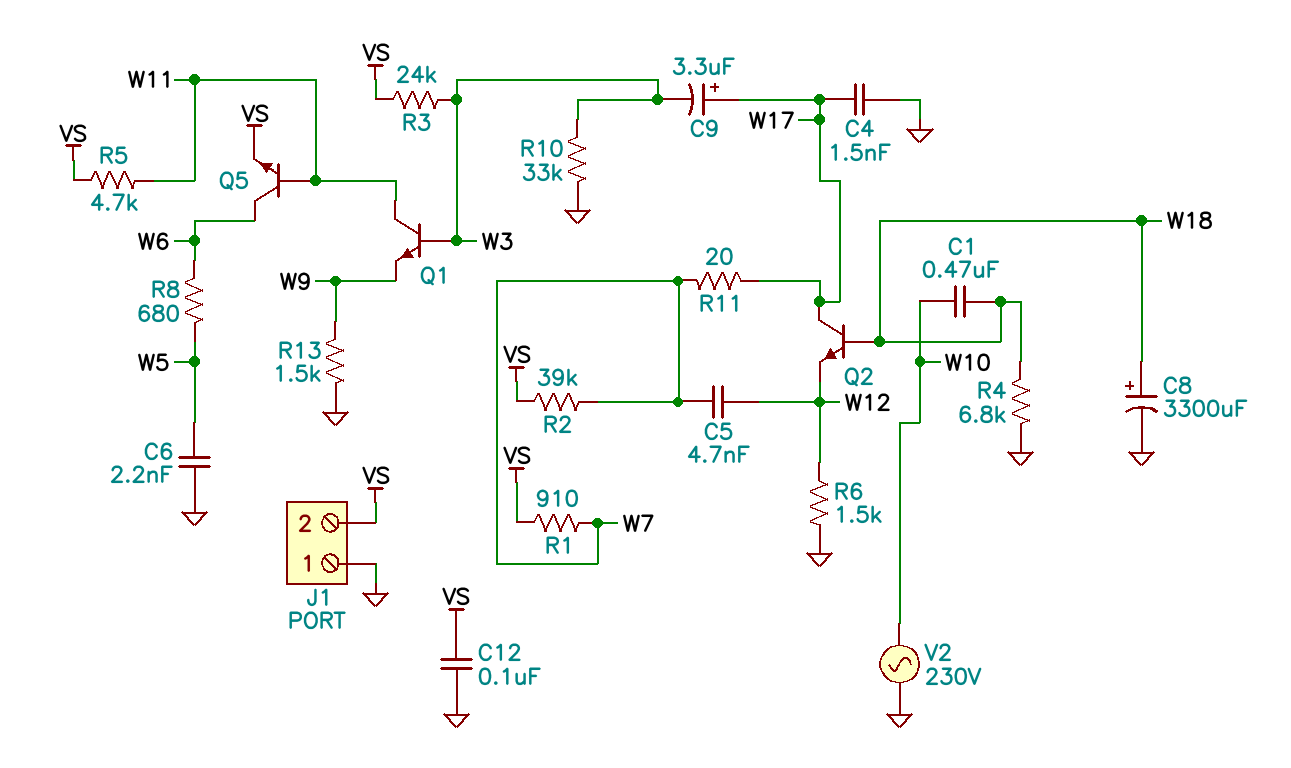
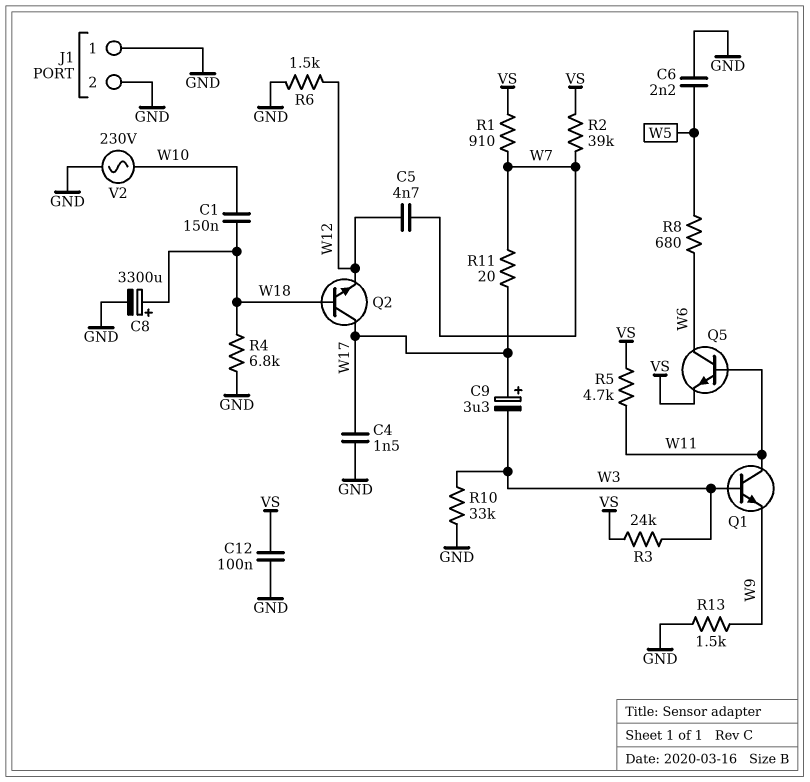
C1: 470nF (W10, W18) -> 150nF (W10, W18)
J1 pin 2: VS -> GND

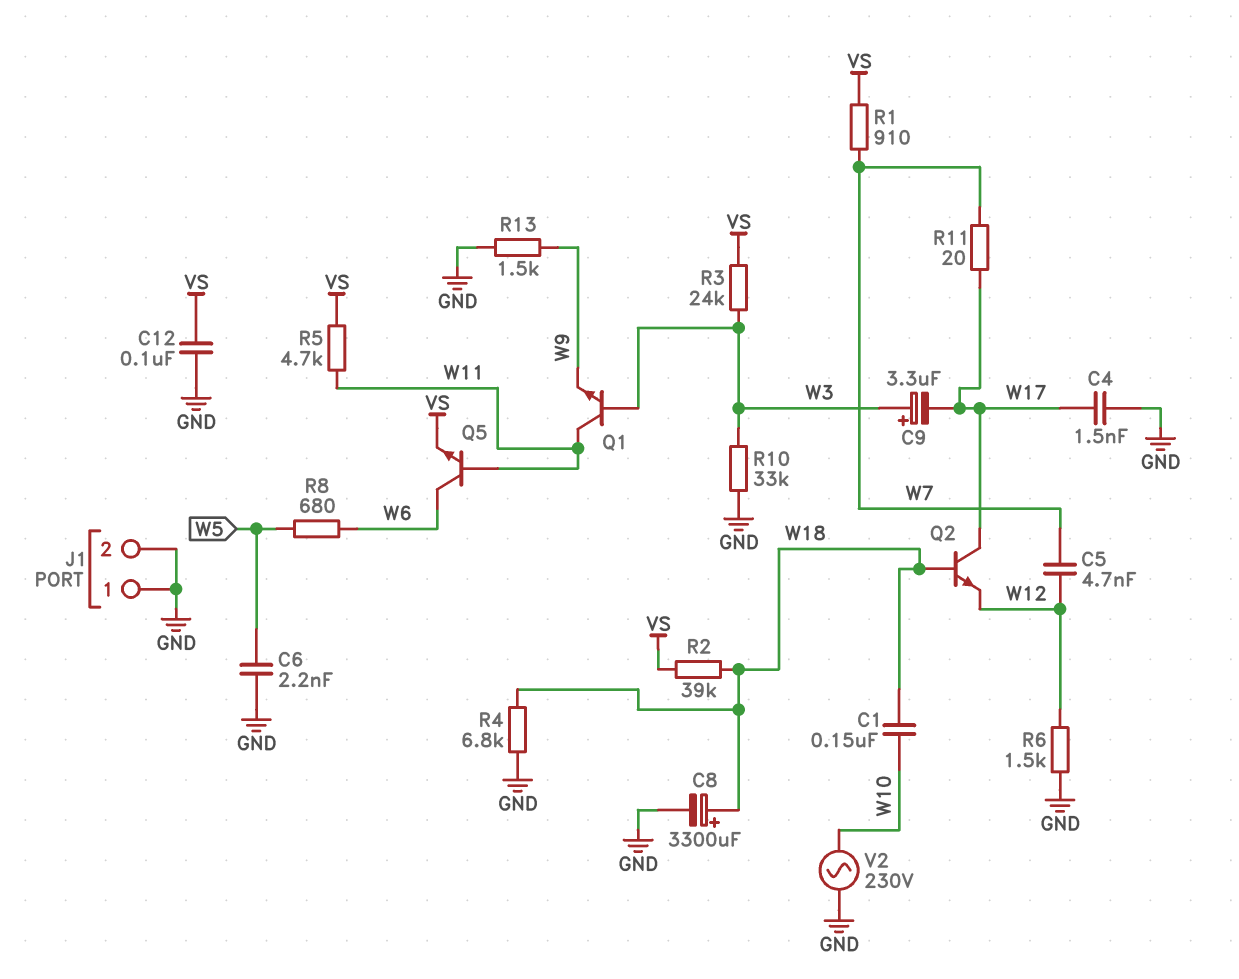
C9: 3.3uF (plus W17, minus W3) -> 3.3uF (plus W3, minus W17)
R2: 39k (VS, W7) -> 39k (VS, W18)

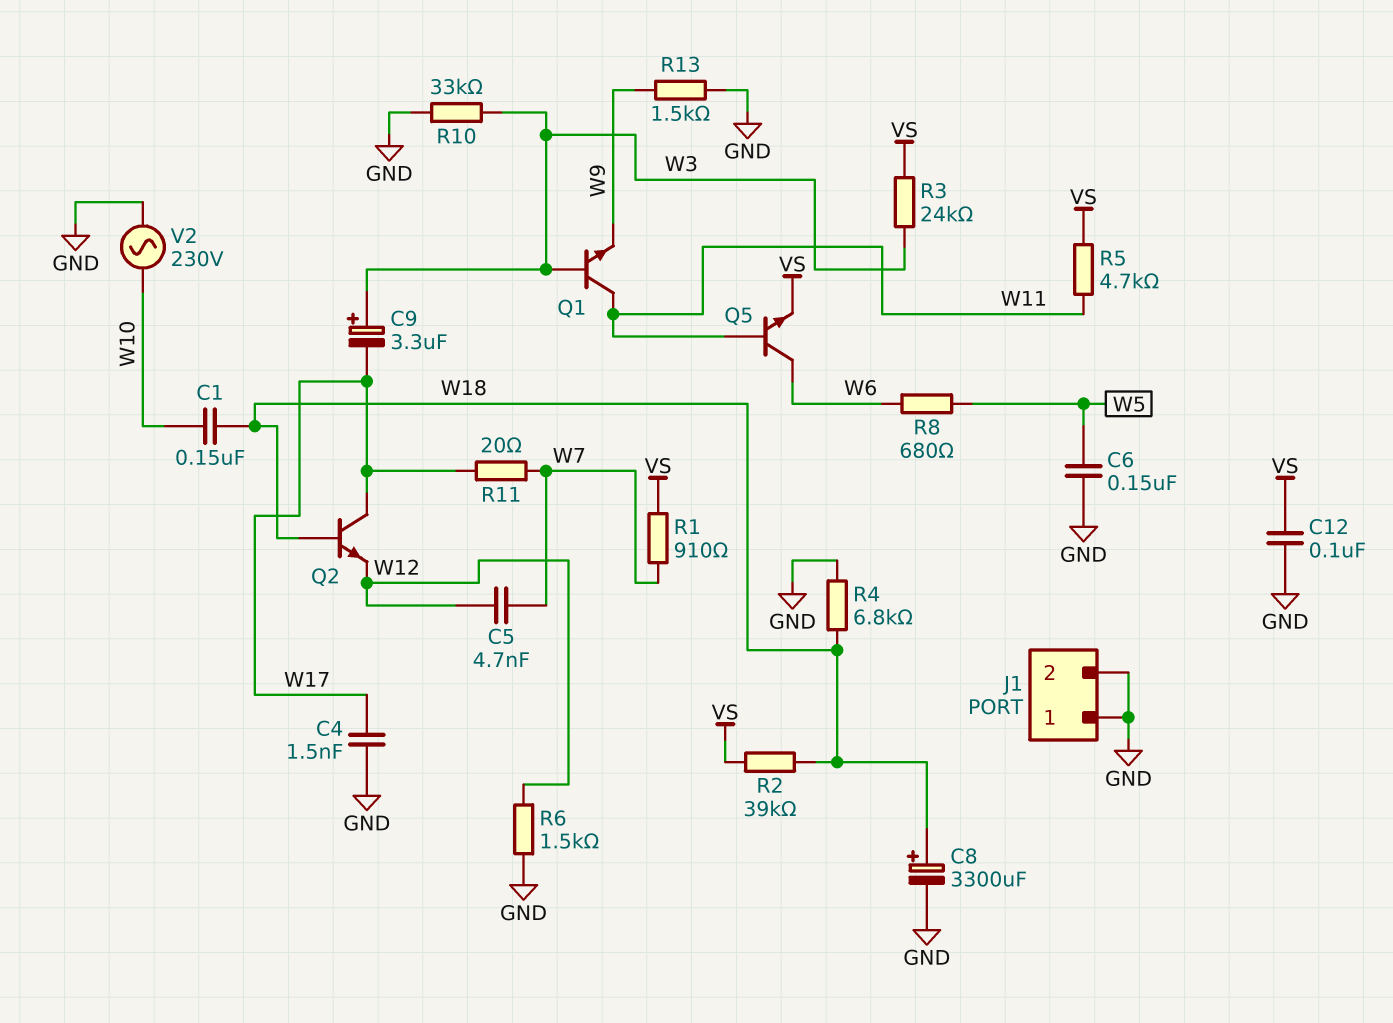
C6: 2.2nF (GND, W5) -> 150nF (GND, W5)

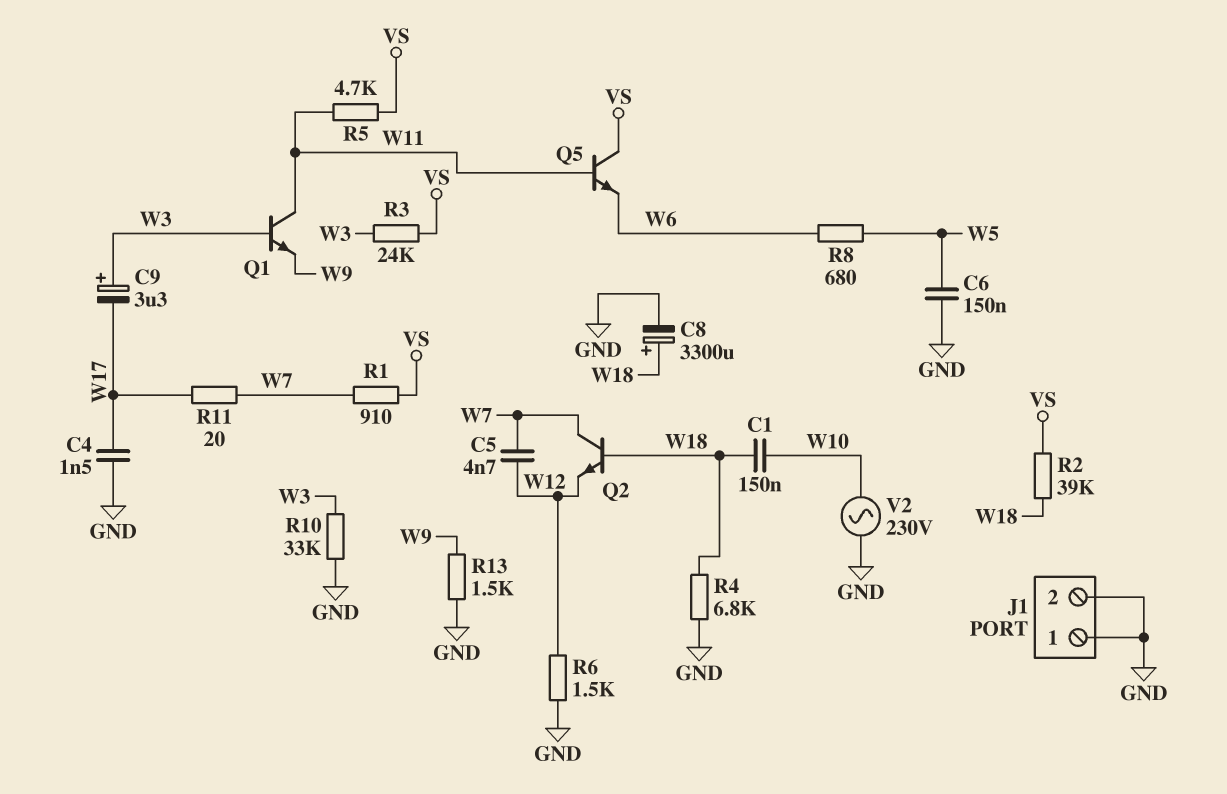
C12: 100nF (GND, VS) -> none
Q2: NPN (B W18, C W17, E W12) -> NPN (B W18, C W7, E W12)
Q5: NPN (B W11, C W6, E VS) -> NPN (B W11, C VS, E W6)

